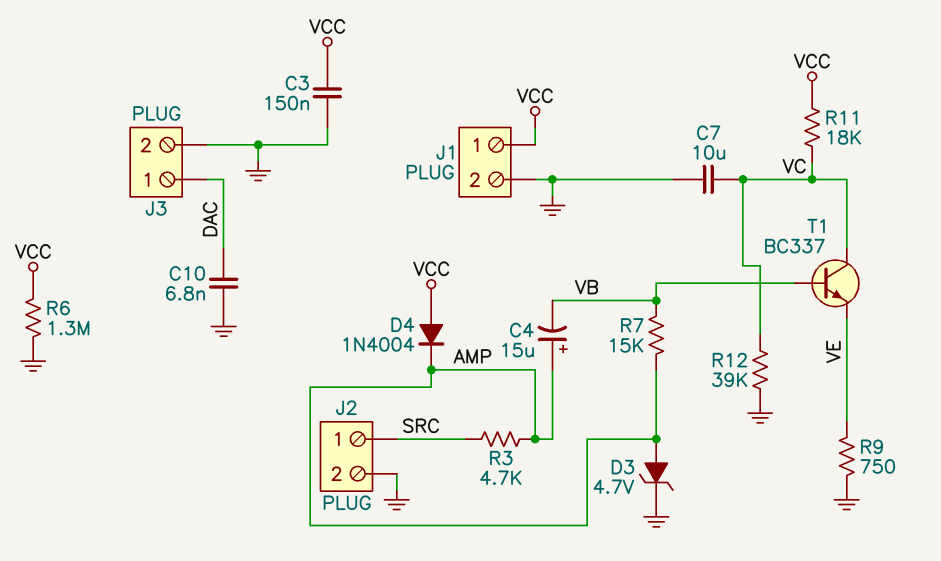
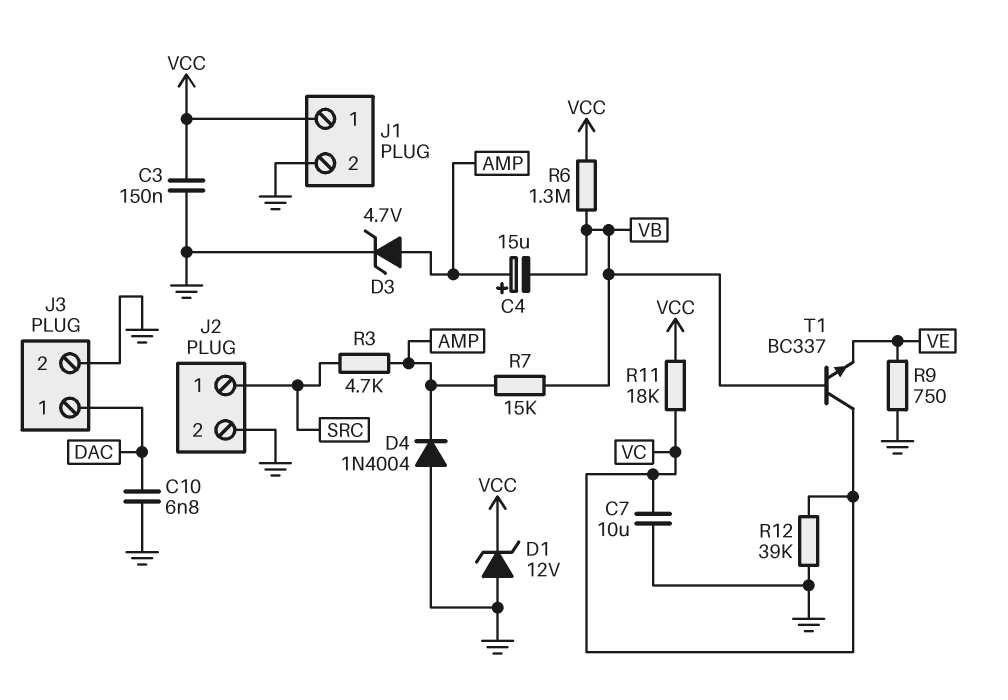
D1: none -> zener 12V (A GND, K VCC)
D4: diode 1N4004 (A VCC, K AMP) -> diode 1N4004 (A GND, K AMP)
R6: 1.3M (GND, VCC) -> 1.3M (VB, VCC)

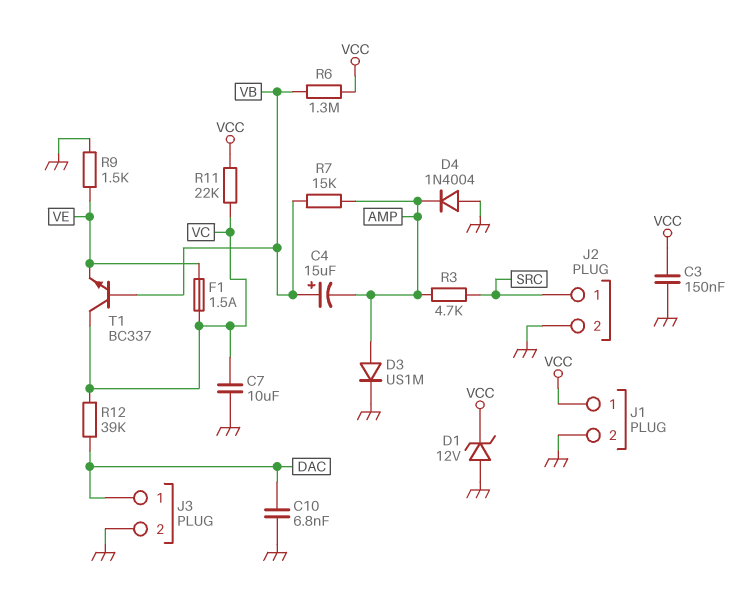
C4: 15uF (plus AMP, minus VB) -> 15uF (plus VB, minus AMP)
D3: zener 4.7V (A AMP, K GND) -> diode US1M (A AMP, K GND)
F1: none -> 1.5A (VC, VE)
R9: 750 (GND, VE) -> 1.5k (GND, VE)
R11: 18k (VC, VCC) -> 22k (VC, VCC)
R12: 39k (GND, VC) -> 39k (DAC, VC)

